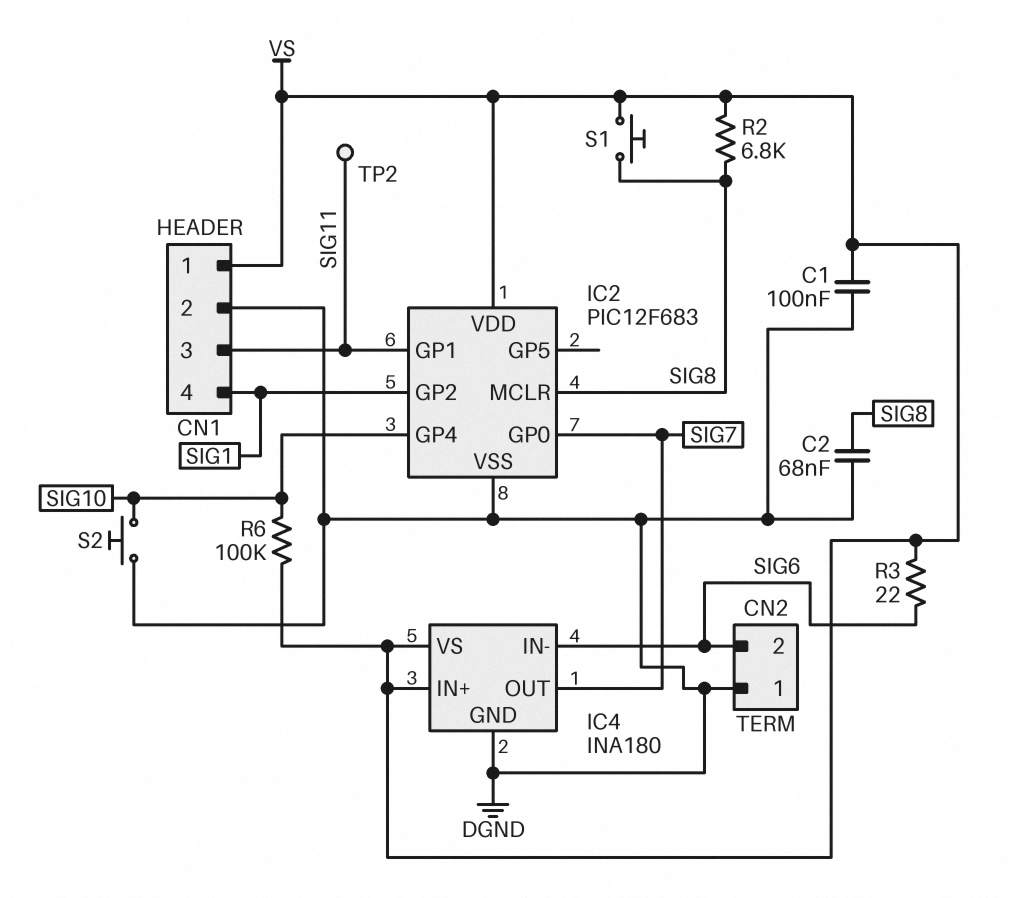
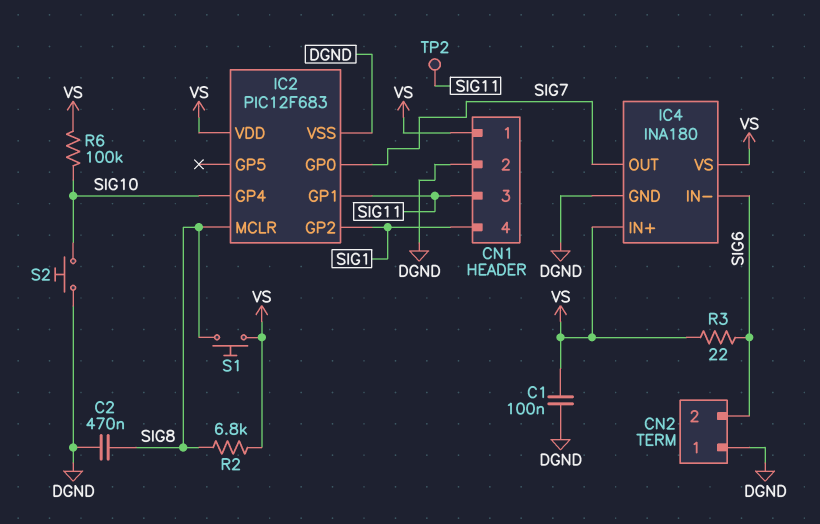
C2: 68nF (DGND, SIG8) -> 470nF (DGND, SIG8)

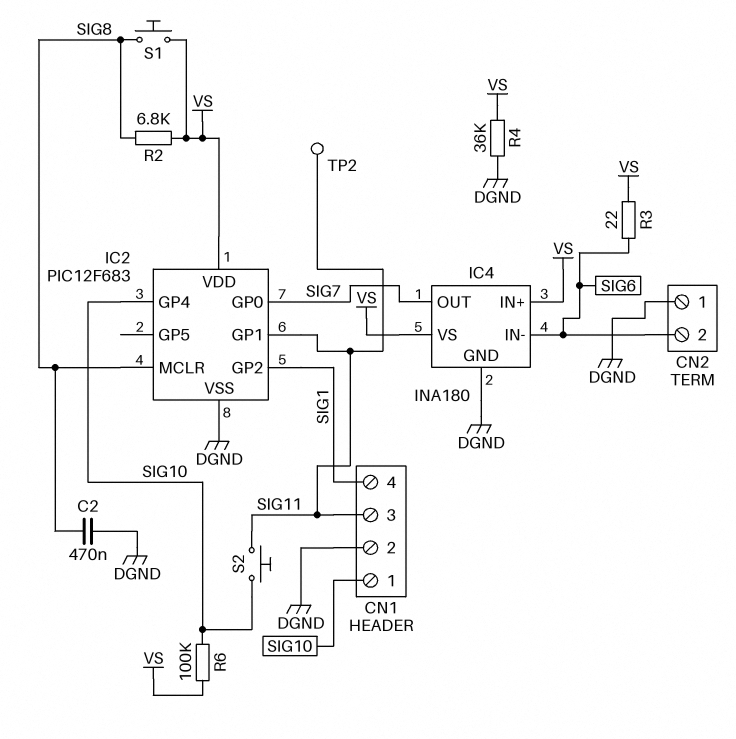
C1: 100nF (DGND, VS) -> none
CN1 pin 1: VS -> SIG10
R4: none -> 36k (DGND, VS)
S2: button (DGND, SIG10) -> button (SIG10, SIG11)

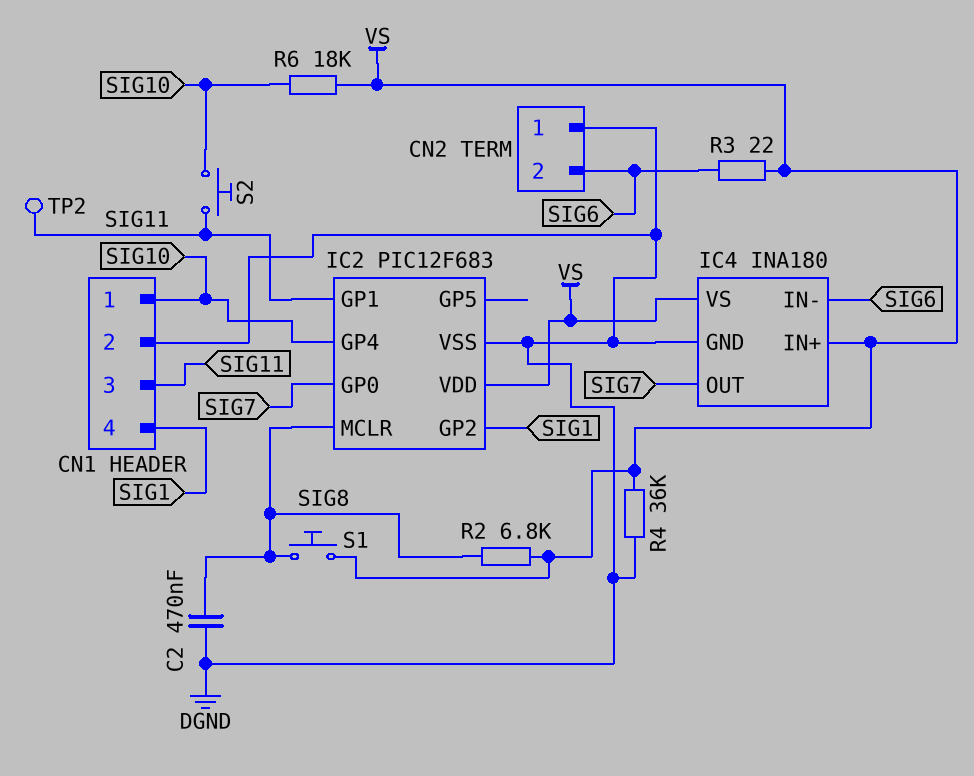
R6: 100k (SIG10, VS) -> 18k (SIG10, VS)

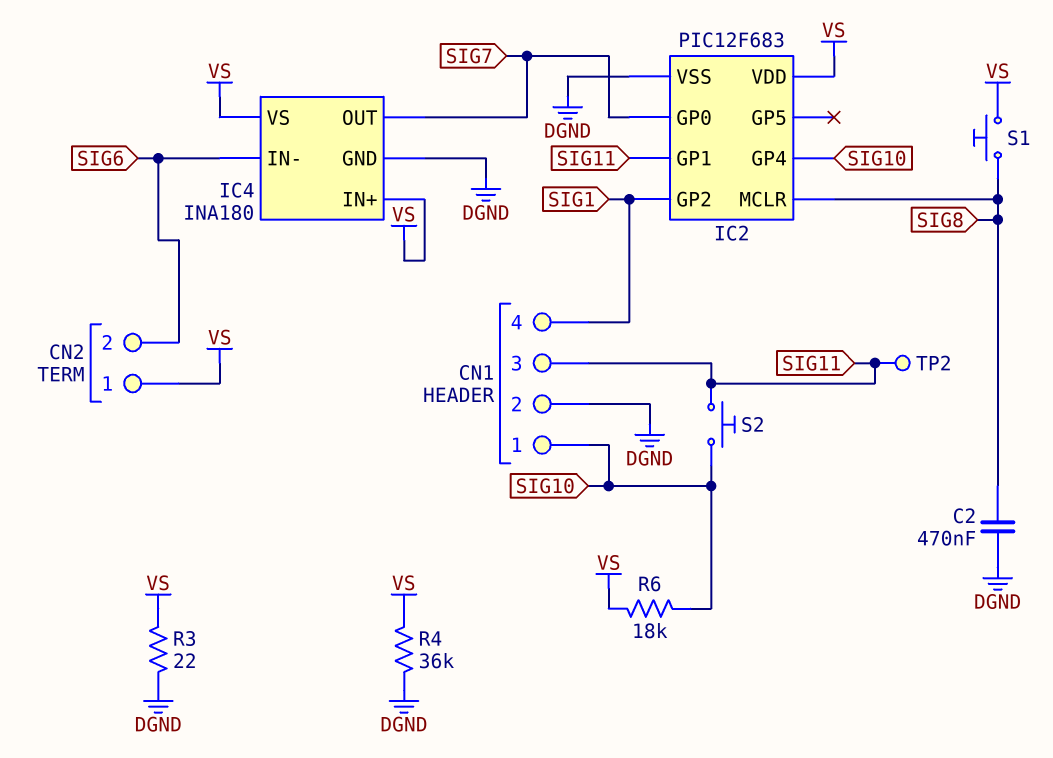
CN2 pin 1: DGND -> VS
R2: 6.8k (SIG8, VS) -> none
R3: 22 (SIG6, VS) -> 22 (DGND, VS)

